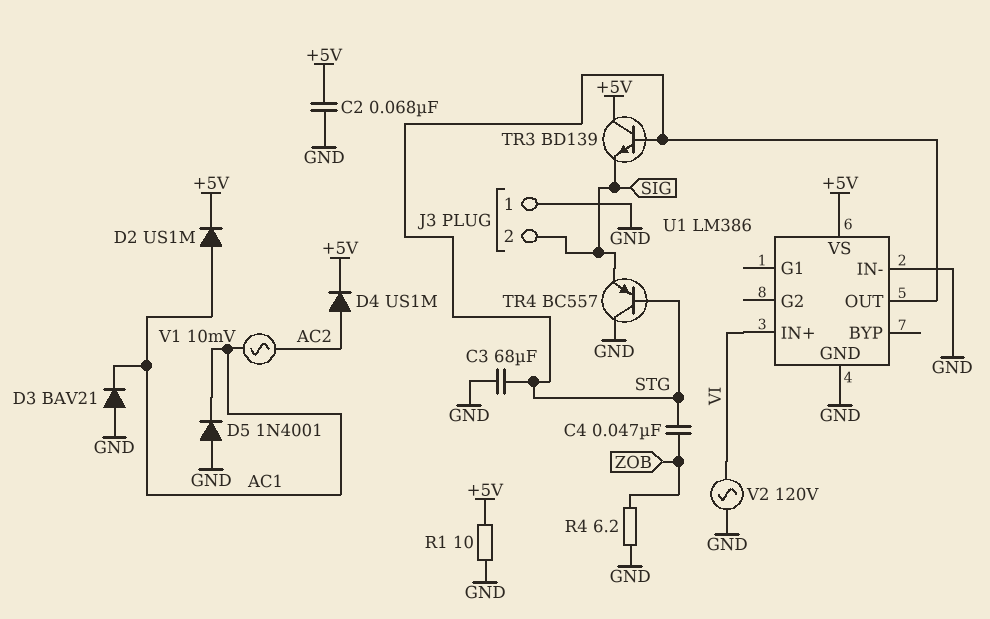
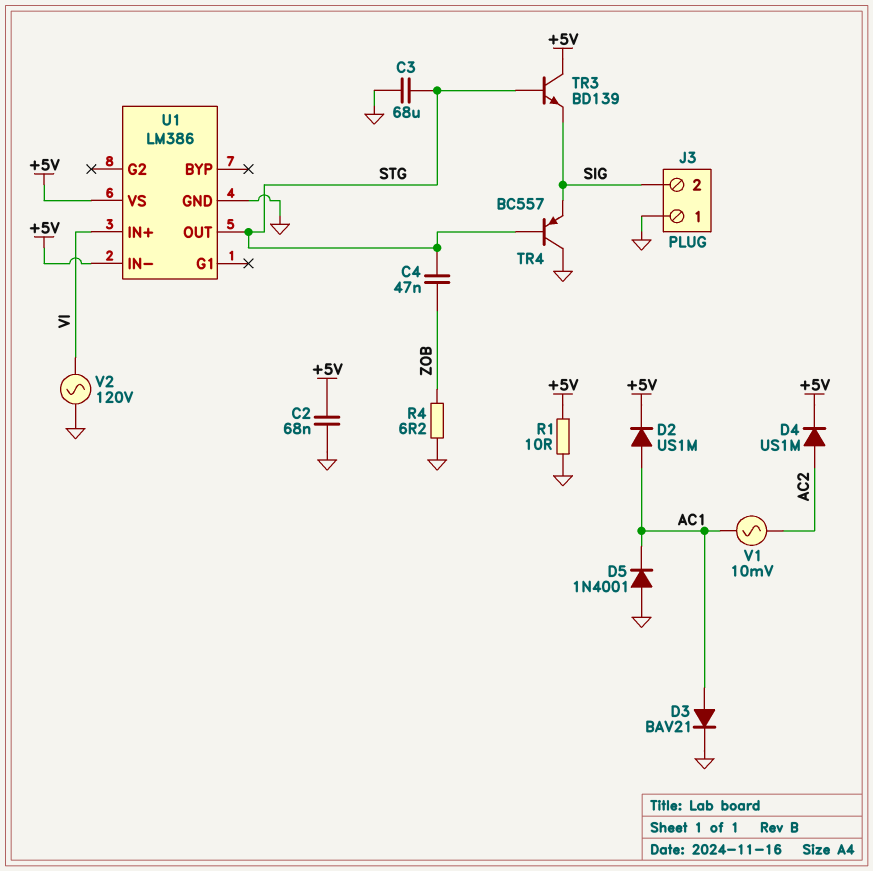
D3: diode BAV21 (A GND, K AC1) -> diode BAV21 (A AC1, K GND)
U1 pin IN-: GND -> +5V

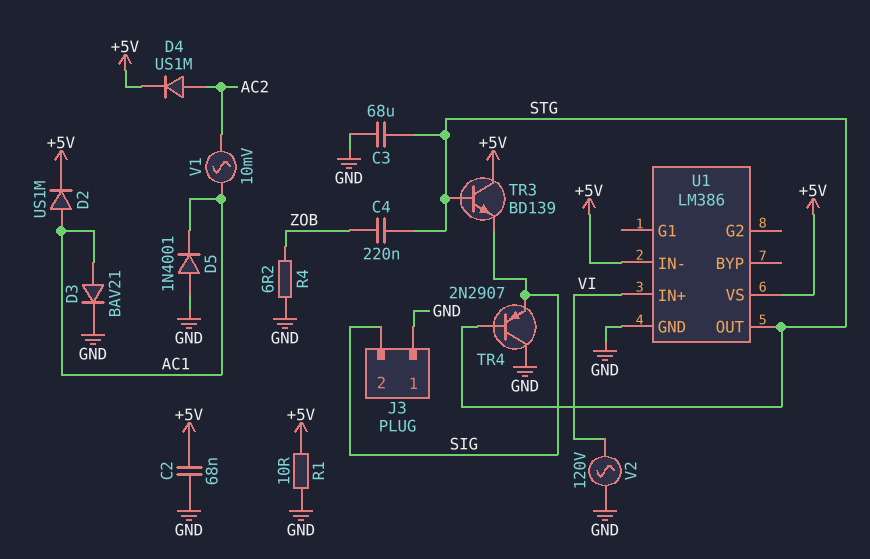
C4: 47nF (STG, ZOB) -> 220nF (STG, ZOB)
TR4: PNP BC557 (B STG, C GND, E SIG) -> PNP 2N2907 (B STG, C GND, E SIG)

